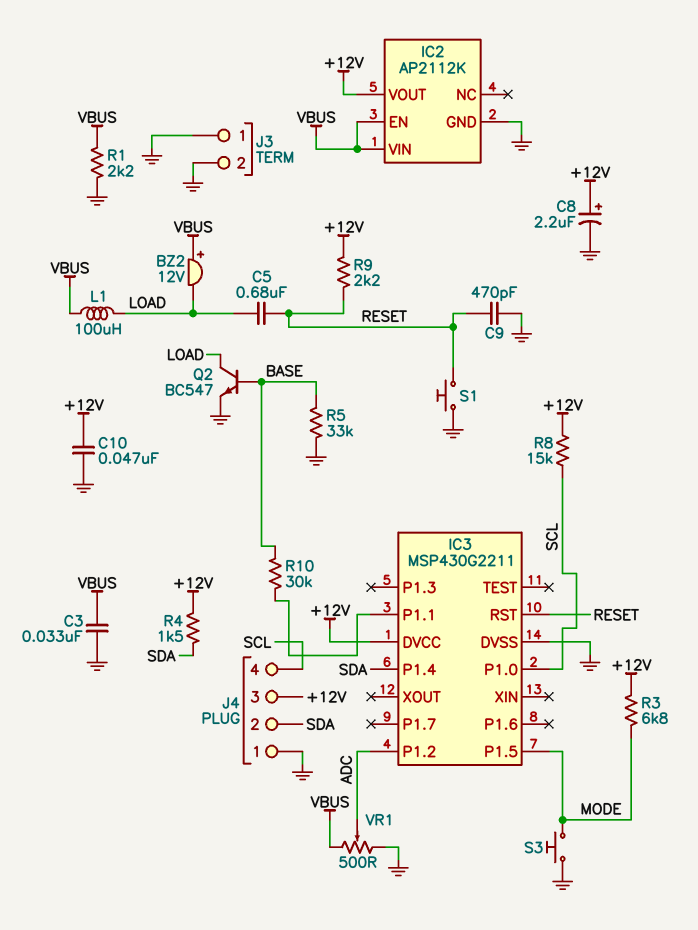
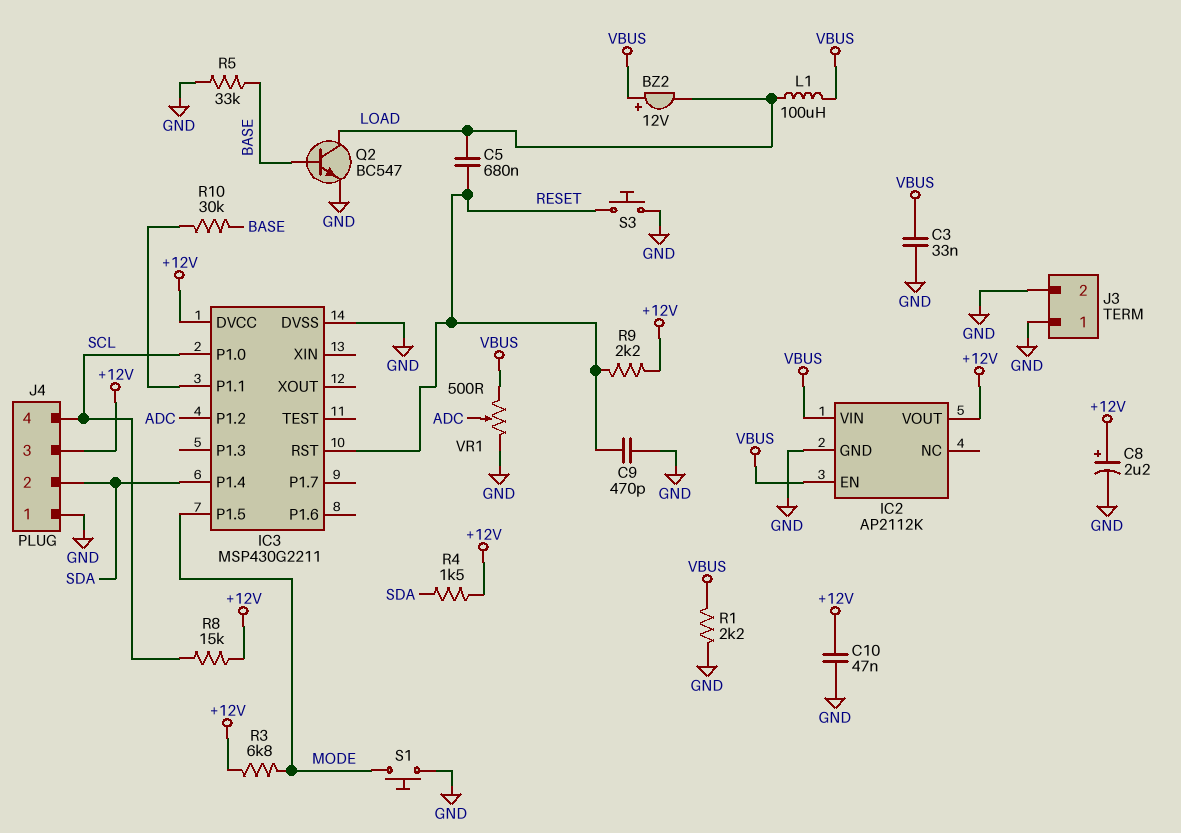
S1: button (GND, RESET) -> button (GND, MODE)
S3: button (GND, MODE) -> button (GND, RESET)

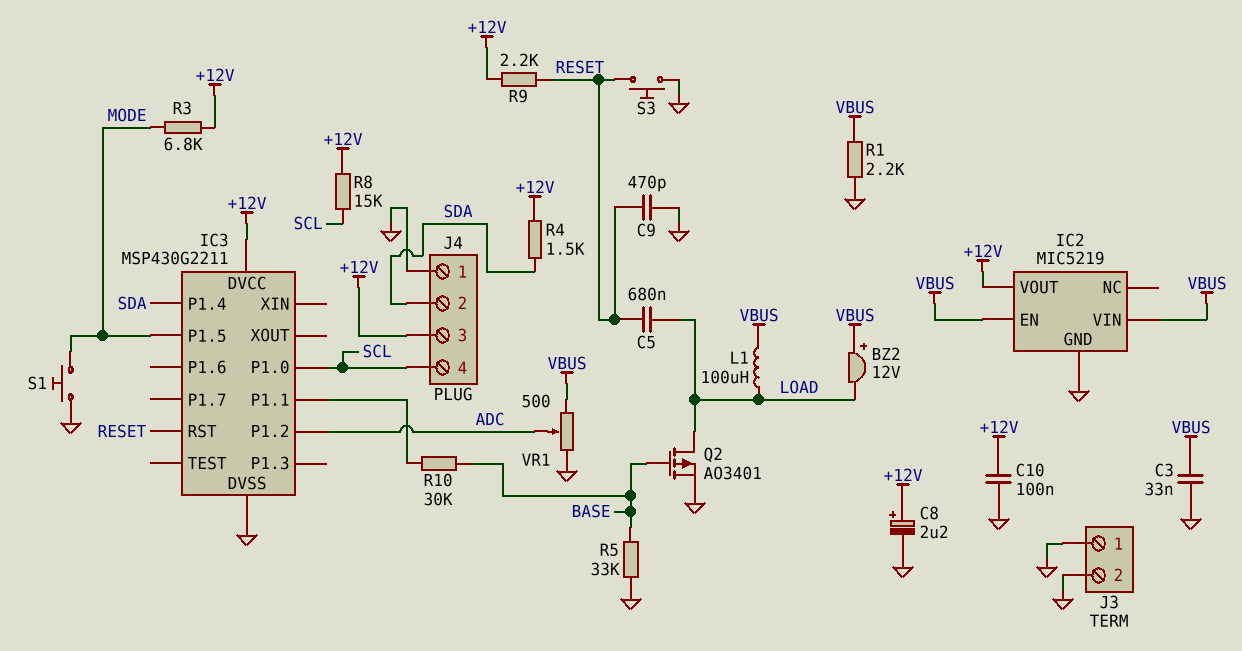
C10: 47nF (+12V, GND) -> 100nF (+12V, GND)
IC2: AP2112K -> MIC5219
Q2: NPN BC547 (B BASE, C LOAD, E GND) -> PMOS AO3401 (G BASE, D LOAD, S GND)

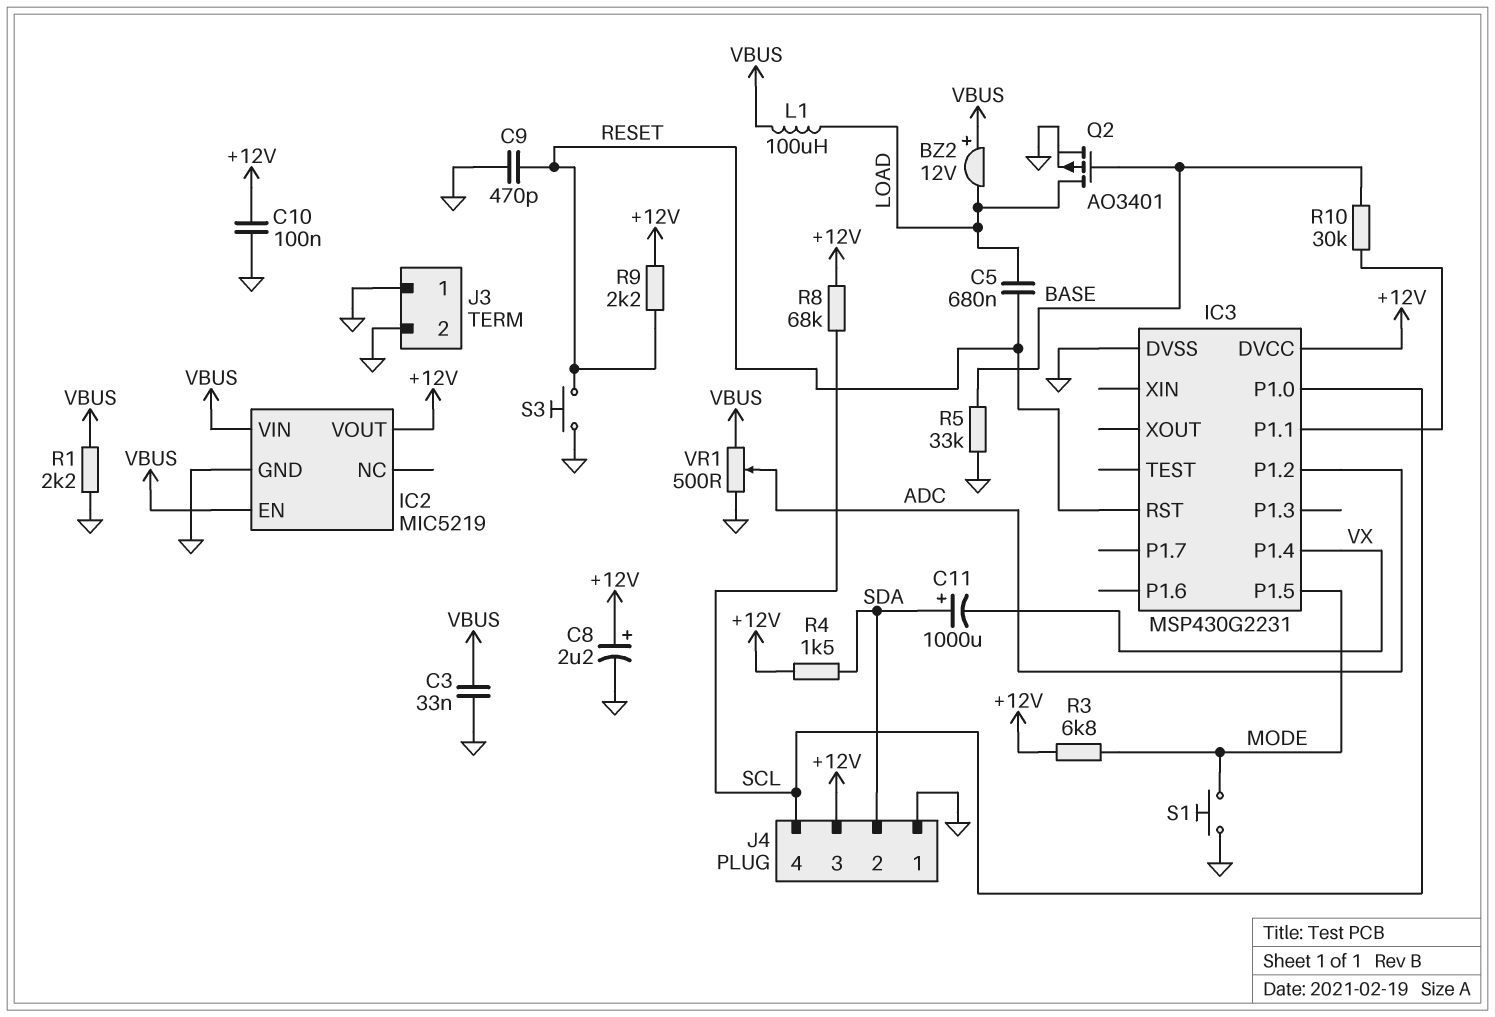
C11: none -> 1000uF (plus SDA, minus VX)
IC3: MSP430G2211 -> MSP430G2231
IC3 pin P1.4: SDA -> VX
R8: 15k (+12V, SCL) -> 68k (+12V, SCL)

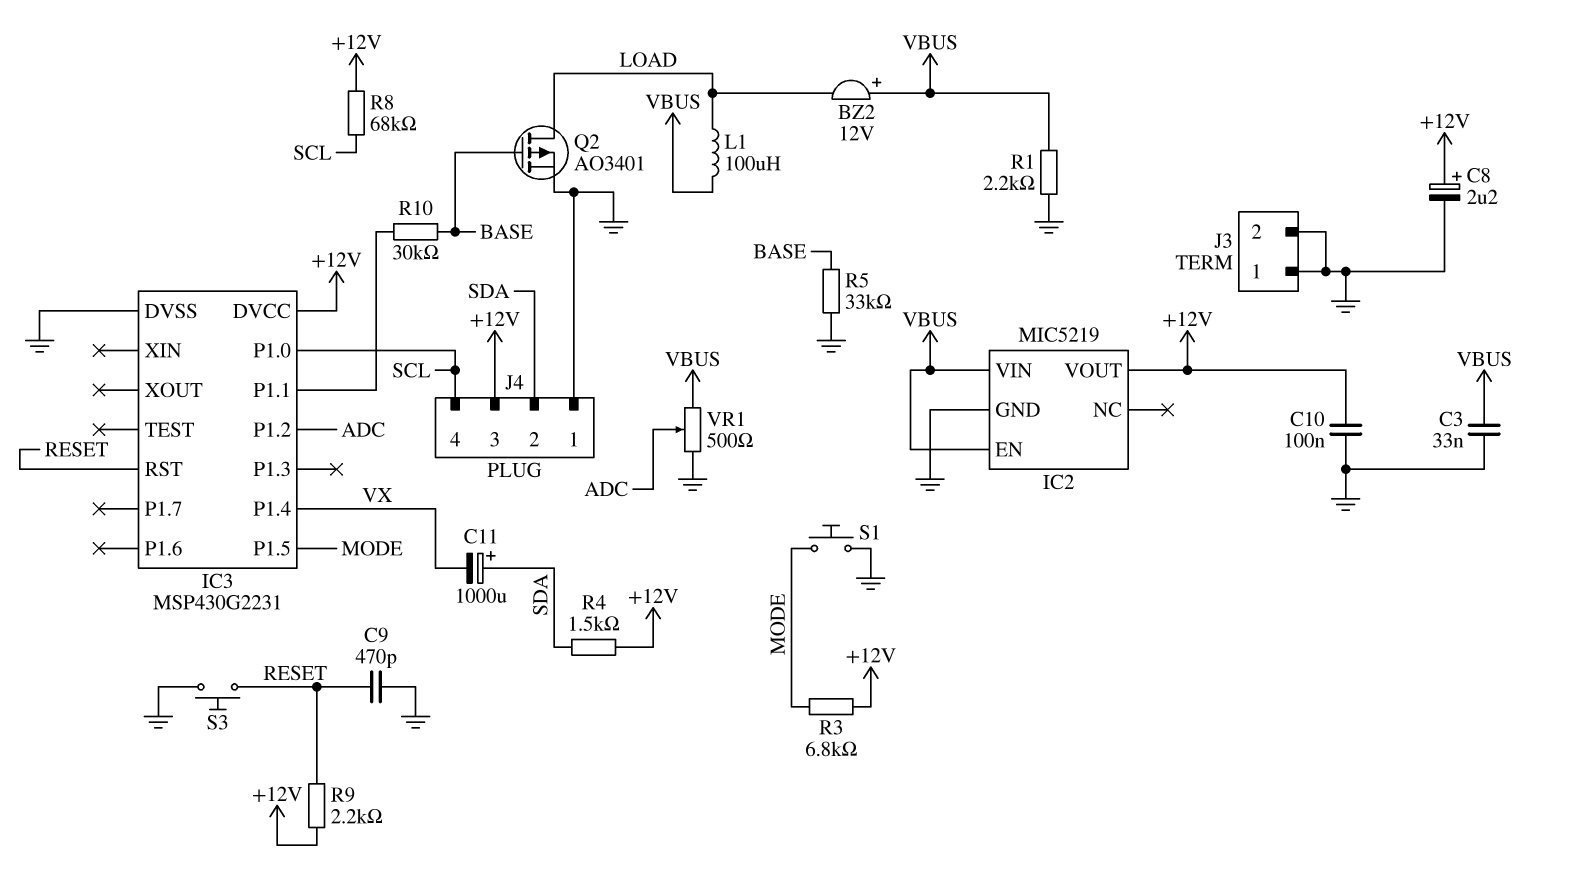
C5: 680nF (LOAD, RESET) -> none

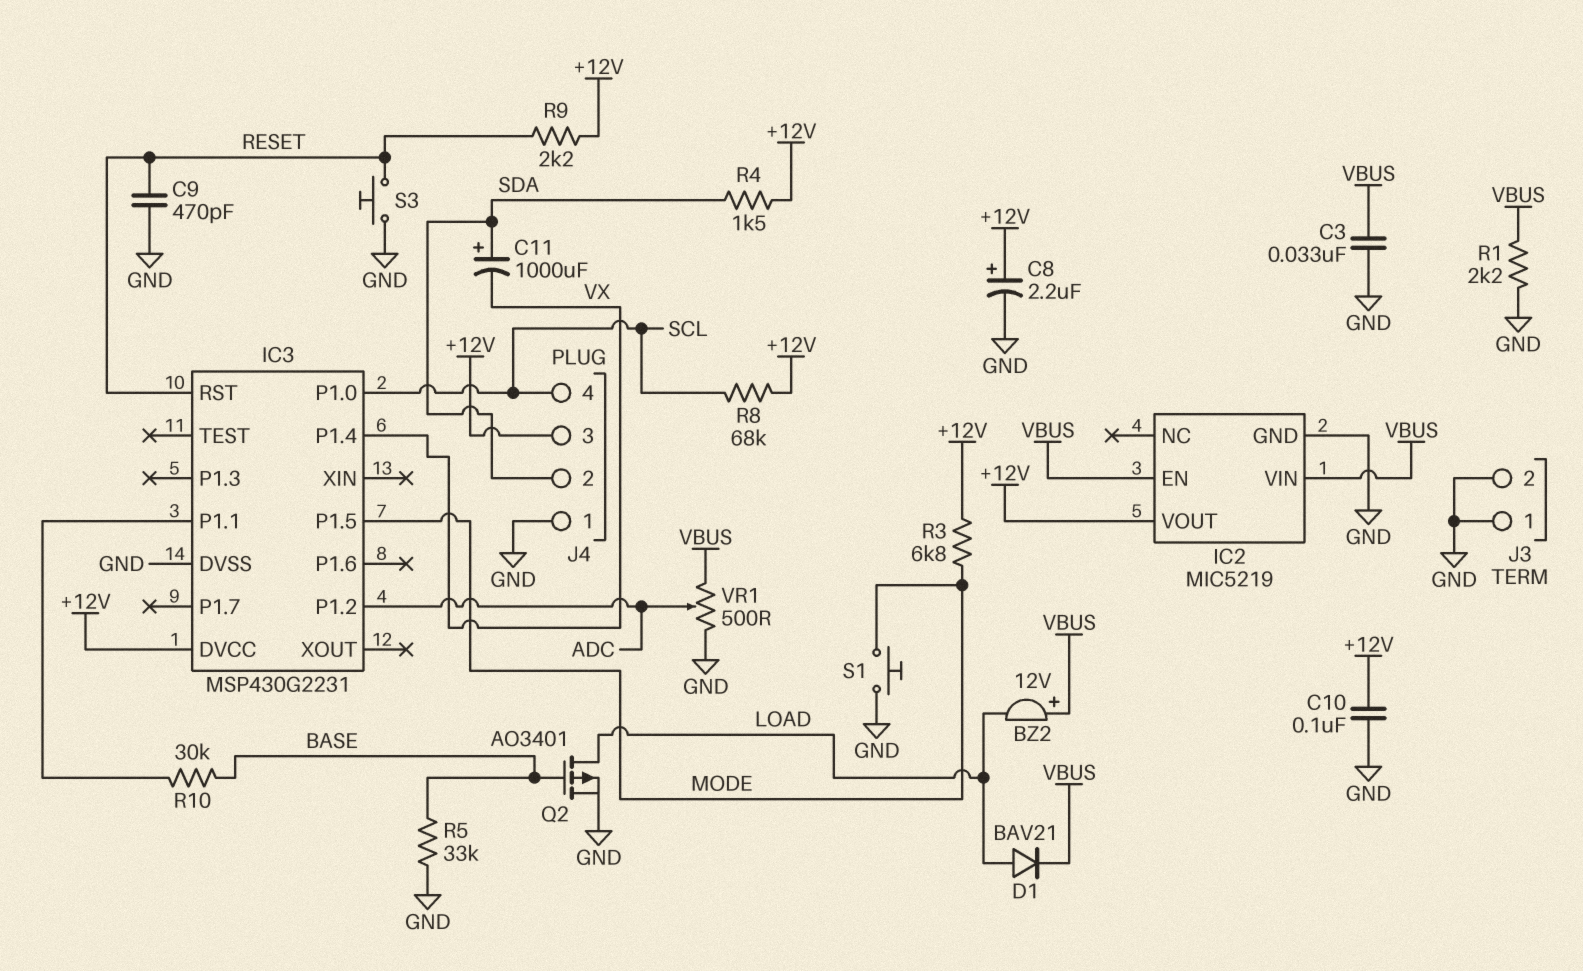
D1: none -> diode BAV21 (A LOAD, K VBUS)
L1: 100uH (LOAD, VBUS) -> none

